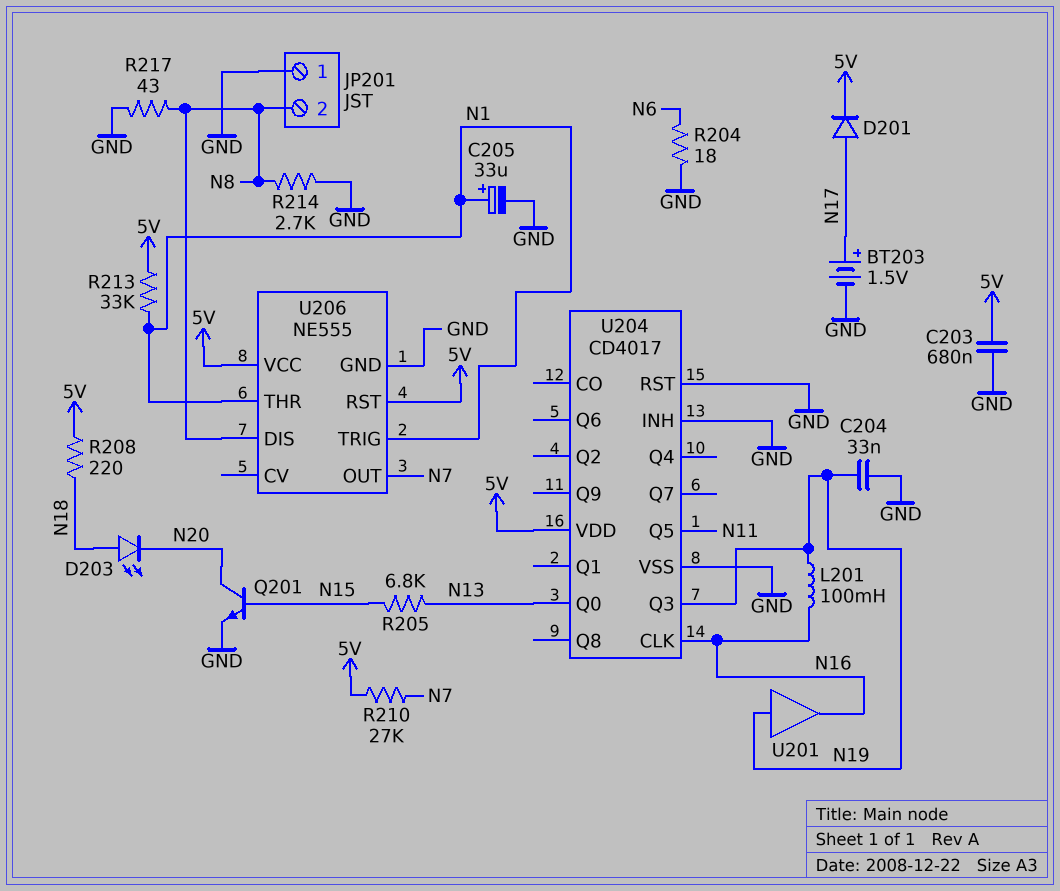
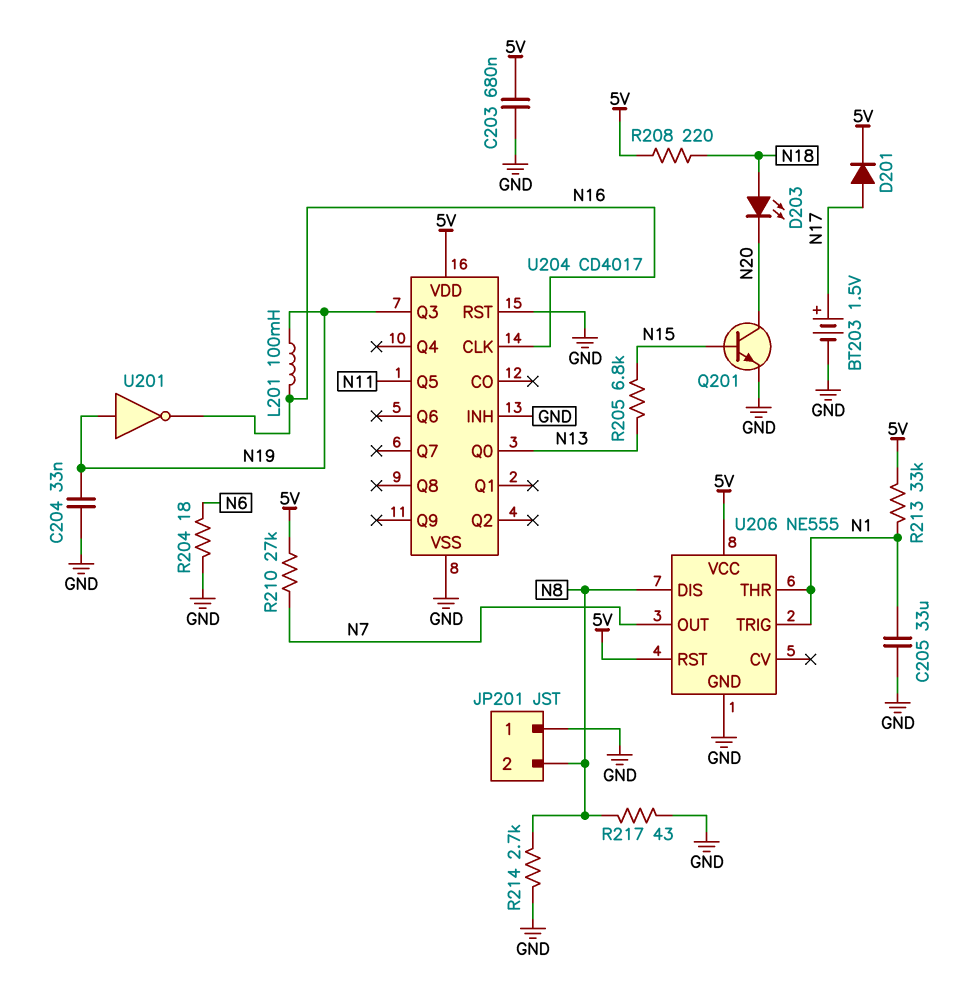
C205: 33uF (plus N1, minus GND) -> 33uF (GND, N1)
U201: buffer (in N19, out N16) -> NOT (in N19, out N16)

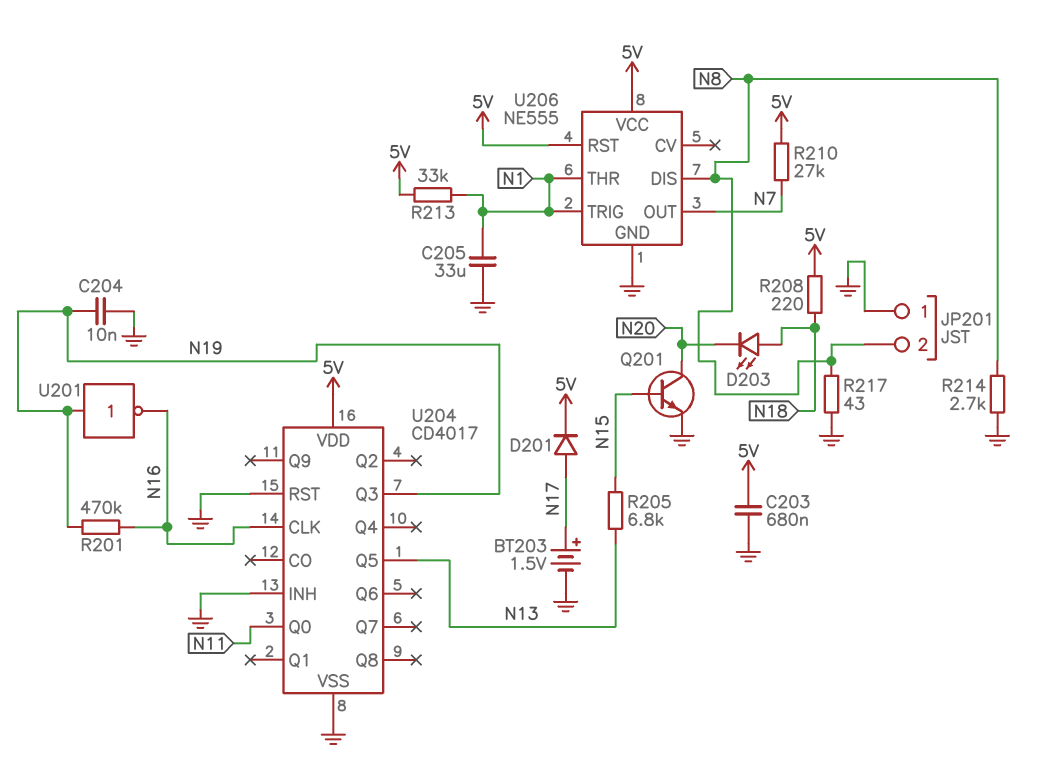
C204: 33nF (GND, N19) -> 10nF (GND, N19)
L201: 100mH (N16, N19) -> none
R201: none -> 470k (N16, N19)
R204: 18 (GND, N6) -> none
U204 pin Q0: N13 -> N11
U204 pin Q5: N11 -> N13

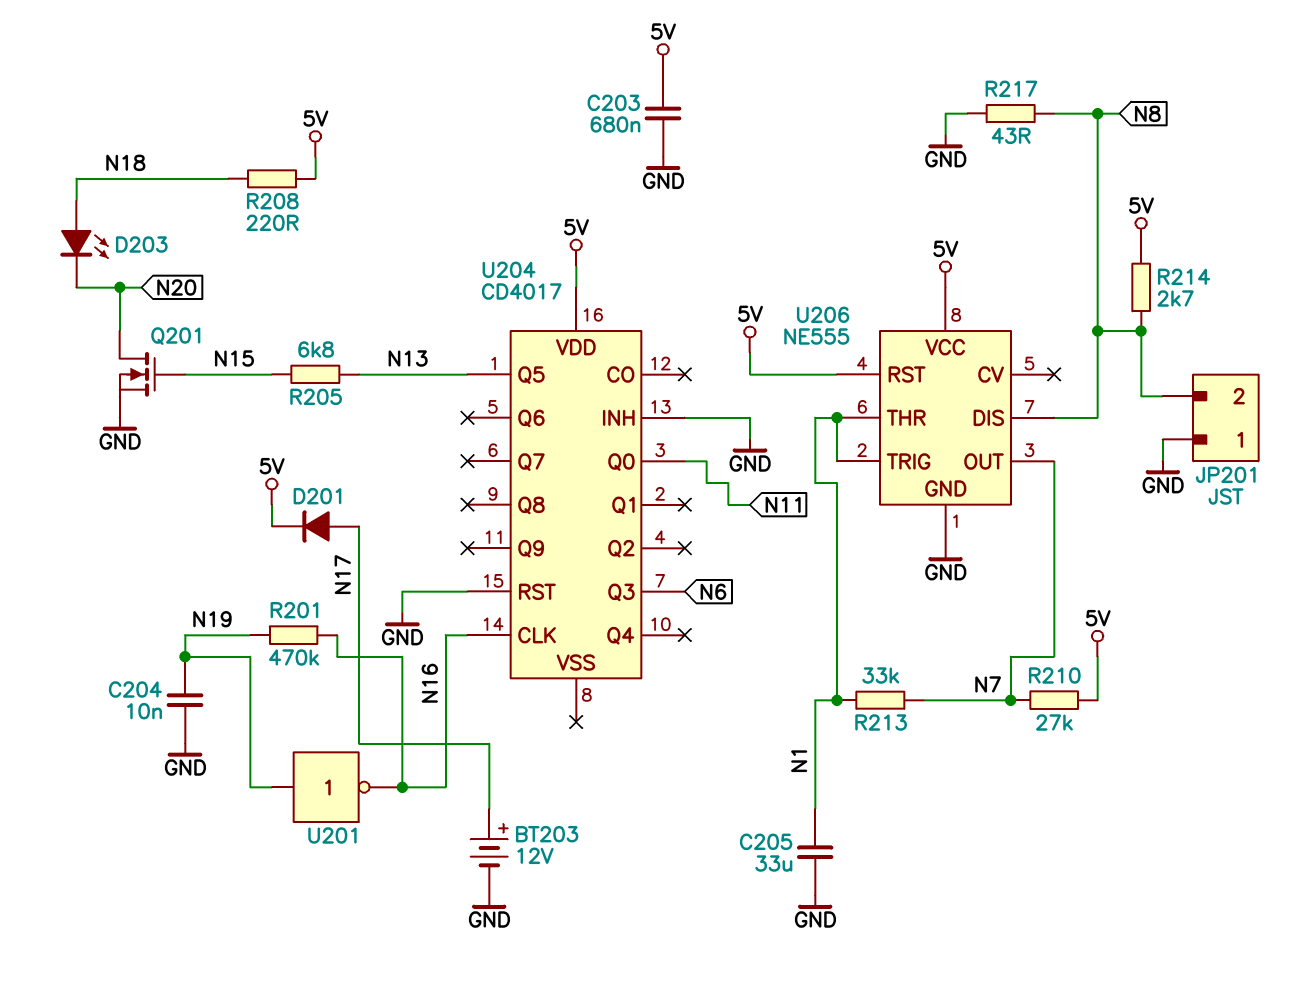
BT203: 1.5V (plus N17, minus GND) -> 12V (plus N17, minus GND)
Q201: NPN (B N15, C N20, E GND) -> NMOS (G N15, D N20, S GND)
R213: 33k (5V, N1) -> 33k (N1, N7)
R214: 2.7k (GND, N8) -> 2.7k (5V, N8)
U204 pin Q3: N19 -> N6
U204 pin VSS: GND -> none

